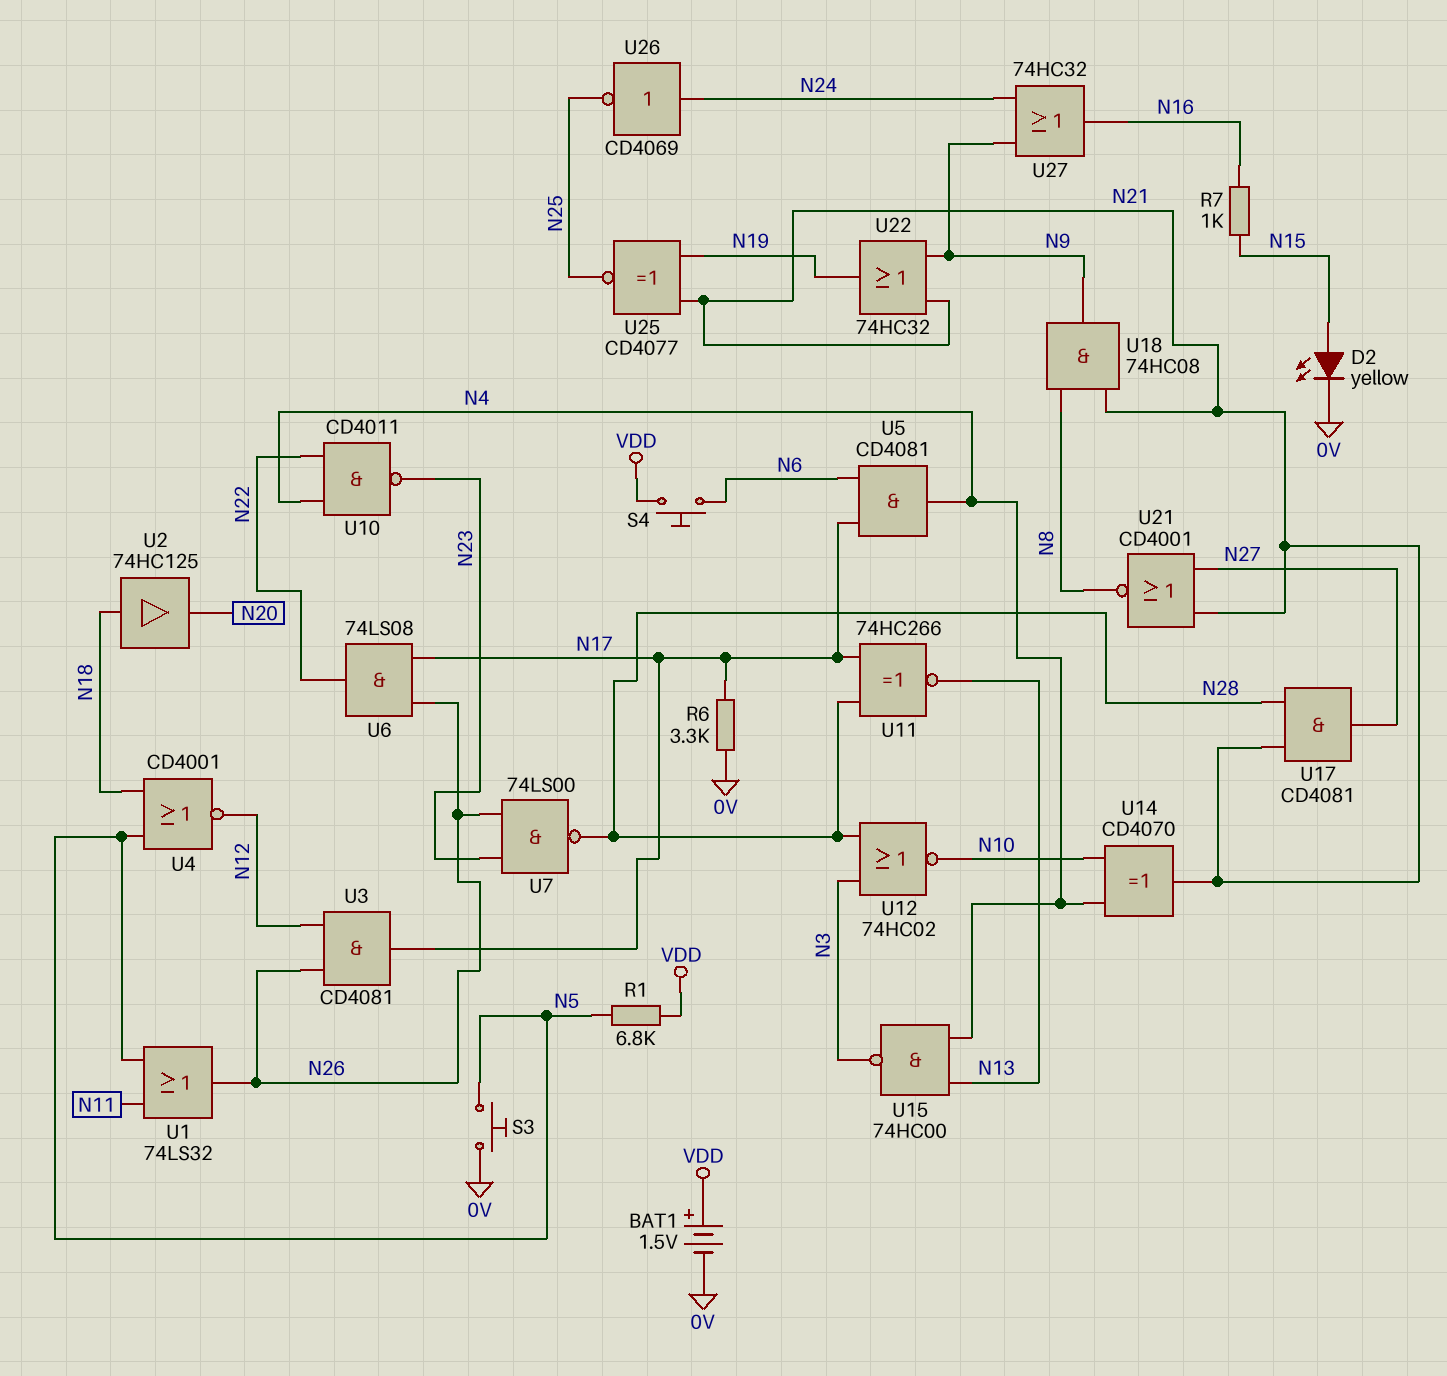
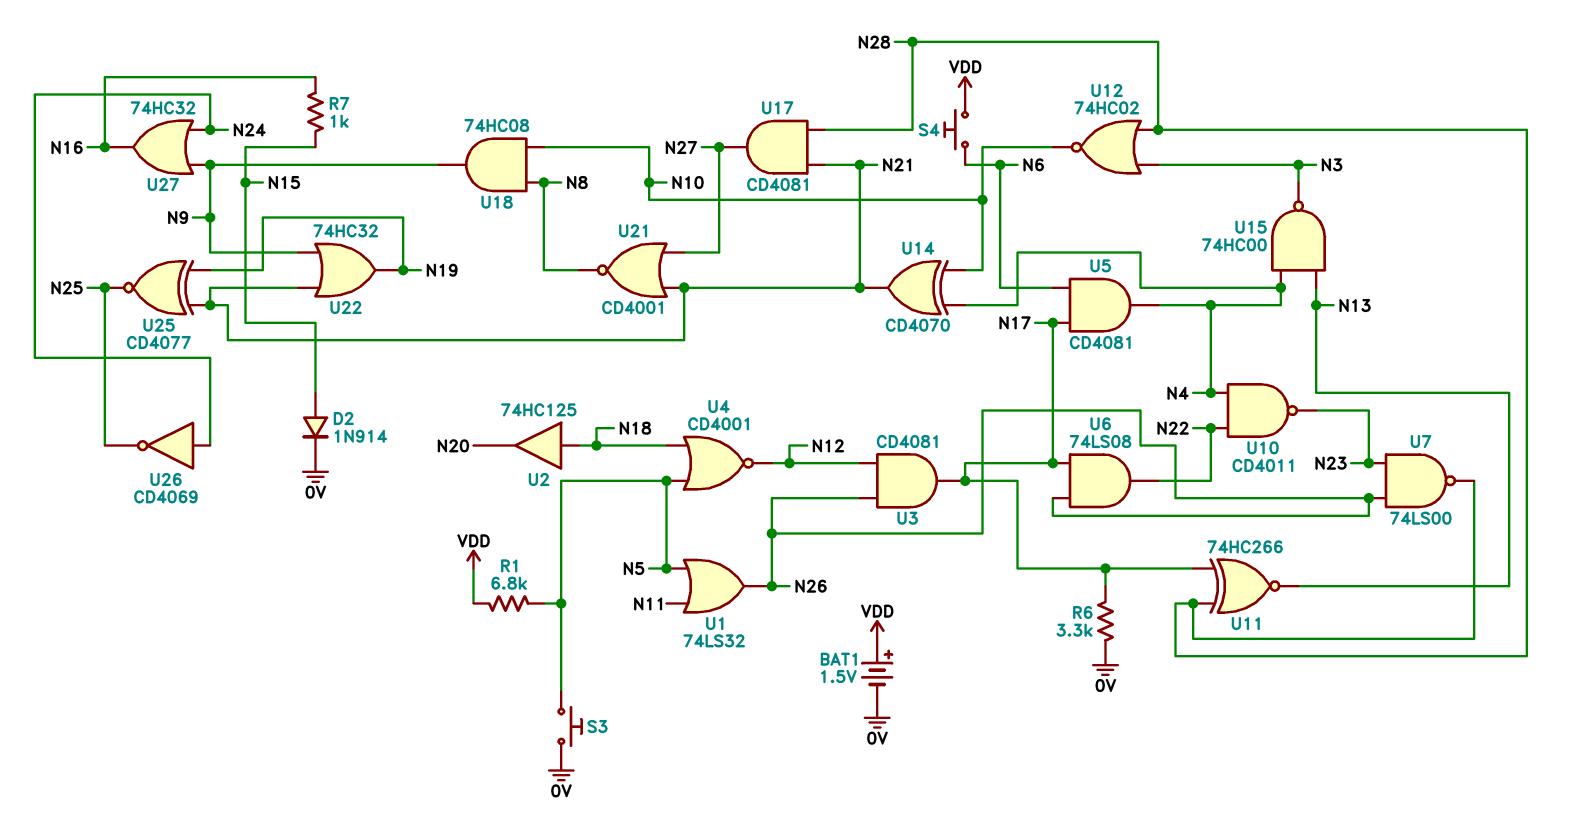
D2: LED yellow (A N15, K 0V) -> diode 1N914 (A N15, K 0V)
U18: AND 74HC08 (in N8, in N21, out N9) -> AND 74HC08 (in N8, in N10, out N9)

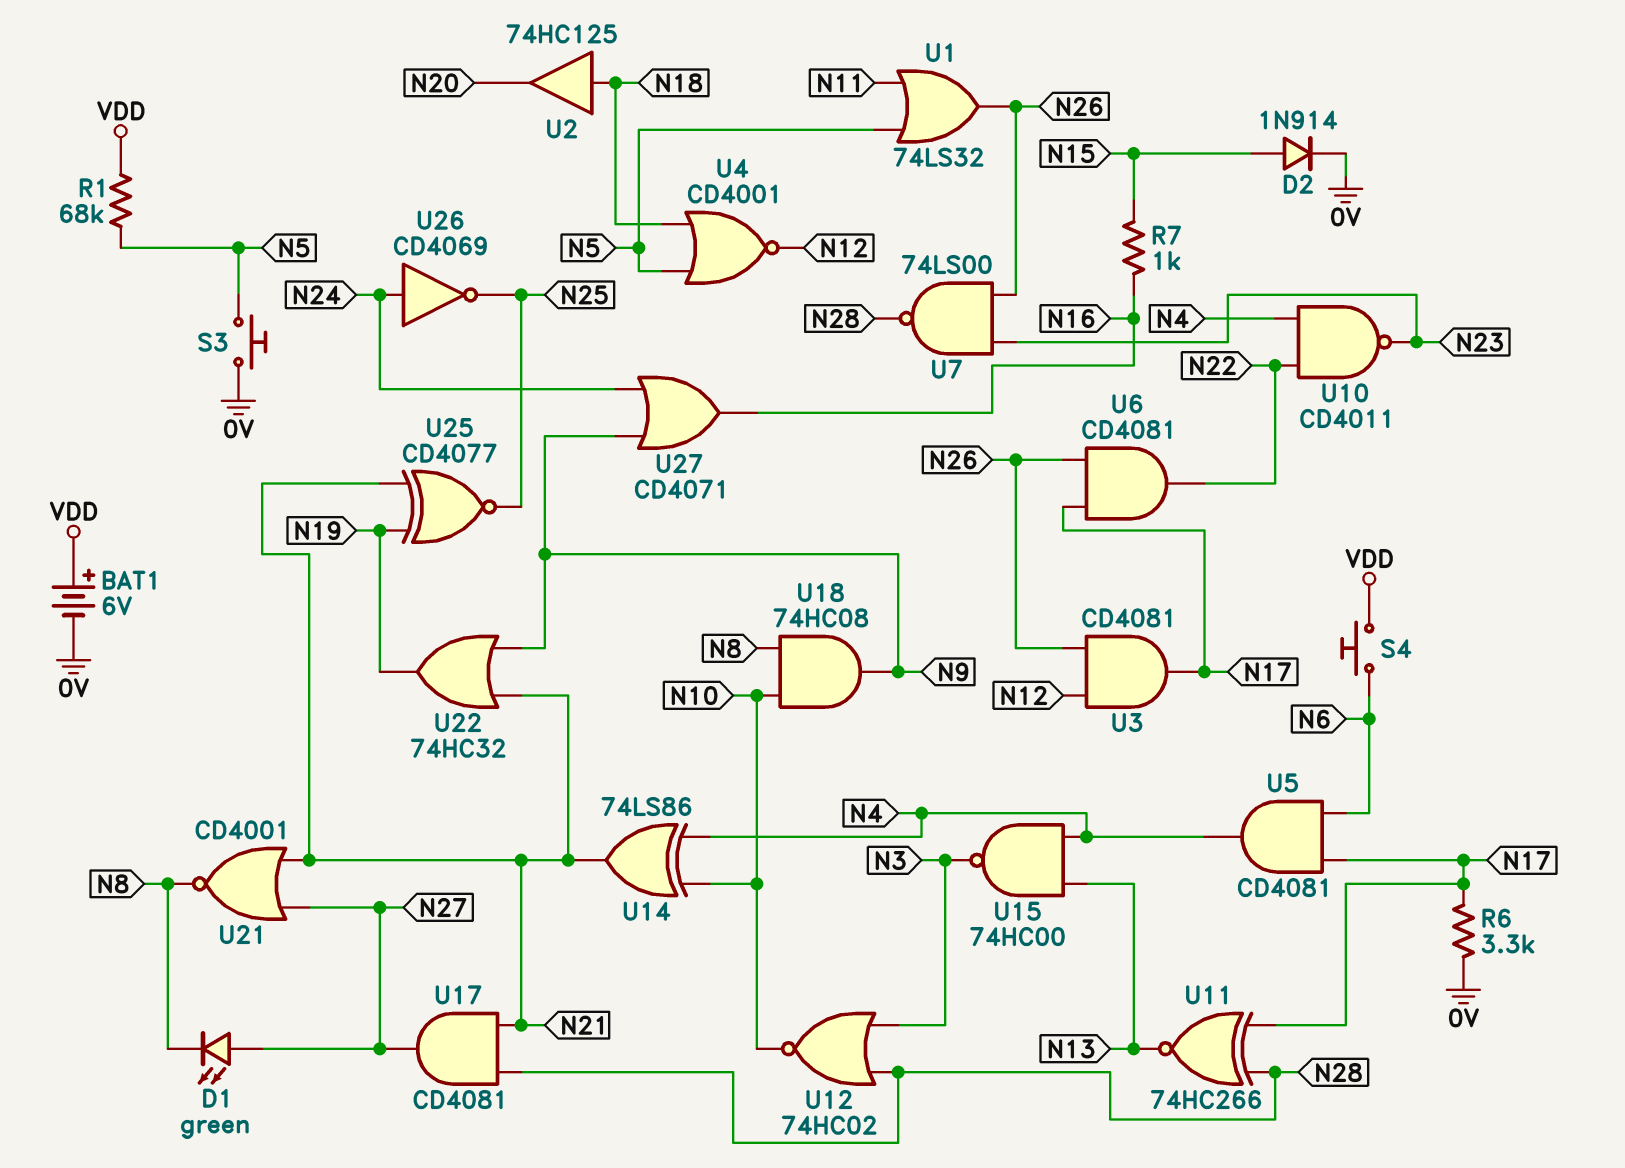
BAT1: 1.5V (plus VDD, minus 0V) -> 6V (plus VDD, minus 0V)
D1: none -> LED green (A N27, K N8)
R1: 6.8k (N5, VDD) -> 68k (N5, VDD)
U6: AND 74LS08 (in N17, in N26, out N22) -> AND CD4081 (in N17, in N26, out N22)
U14: XOR CD4070 (in N4, in N10, out N21) -> XOR 74LS86 (in N4, in N10, out N21)
U27: OR 74HC32 (in N9, in N24, out N16) -> OR CD4071 (in N9, in N24, out N16)

